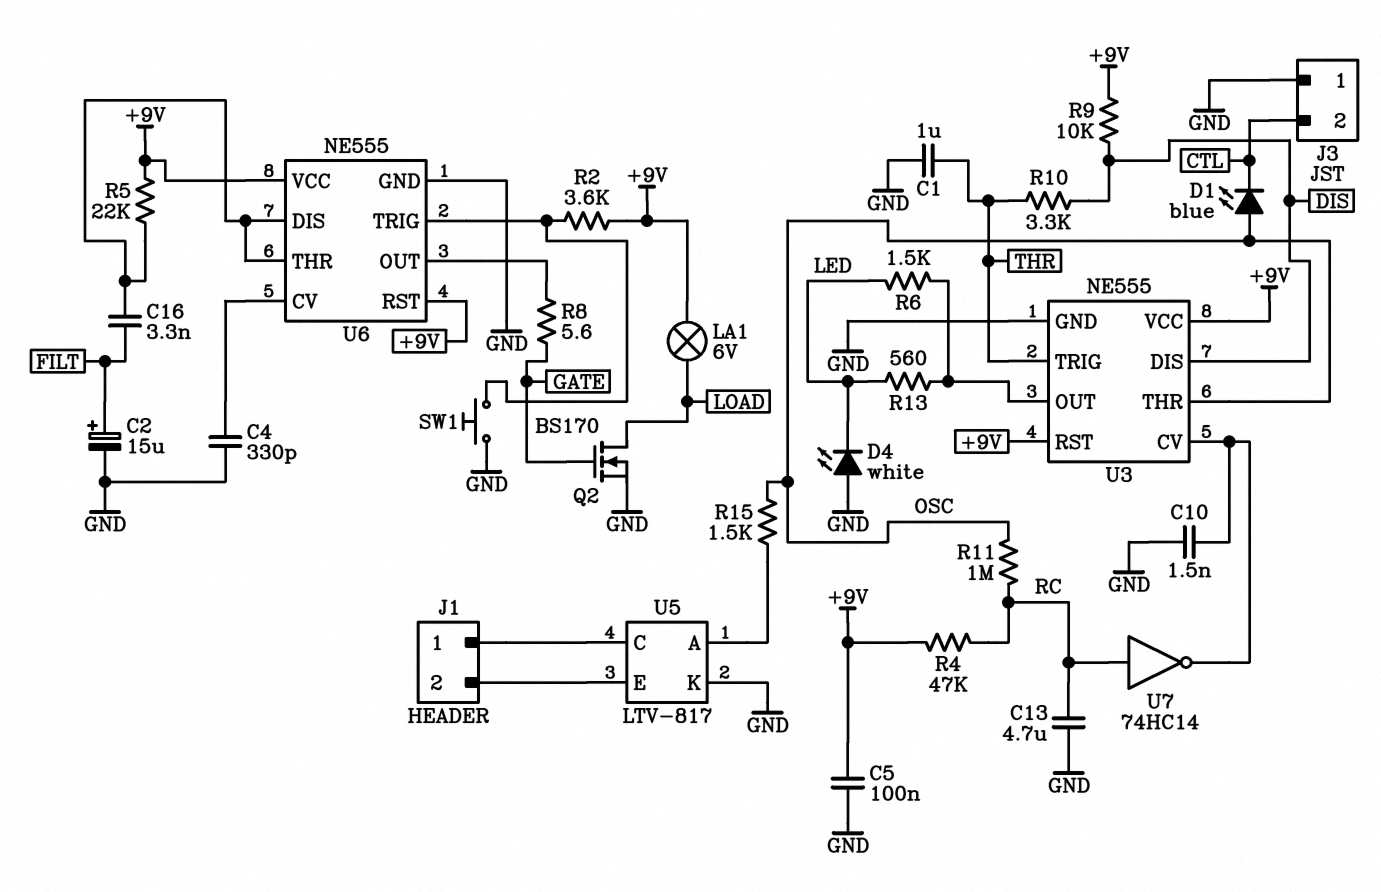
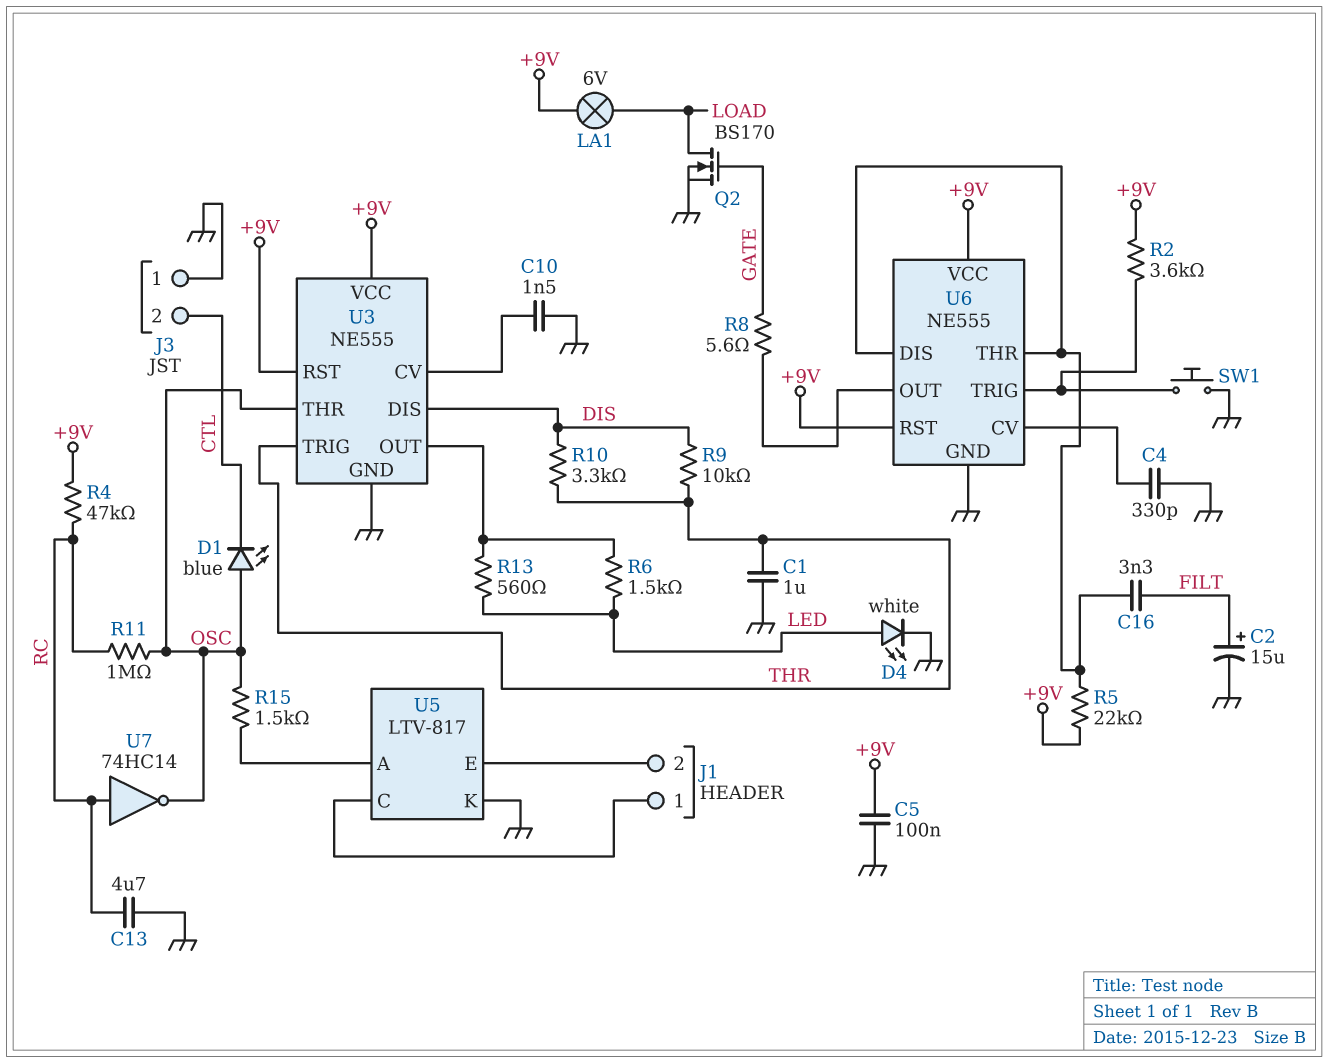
D4: LED white (A GND, K LED) -> LED white (A LED, K GND)
R9: 10k (+9V, DIS) -> 10k (DIS, THR)
U7: NOT 74HC14 (in RC, out U3/CV) -> NOT 74HC14 (in RC, out OSC)

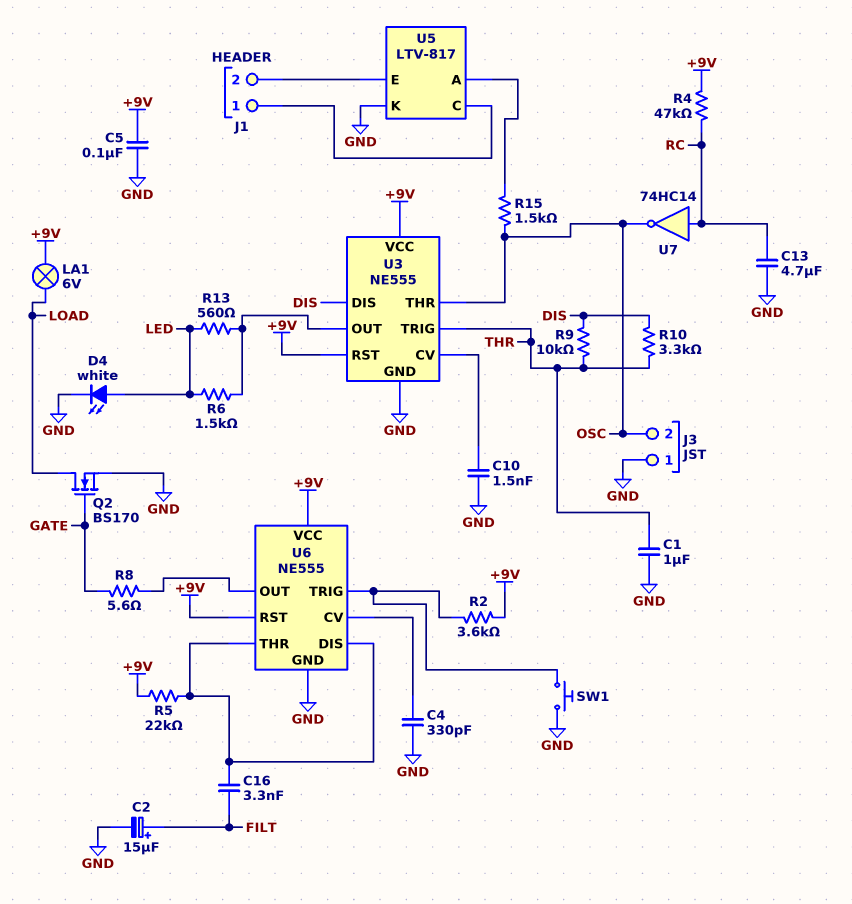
D1: LED blue (A OSC, K CTL) -> none
J3 pin 2: CTL -> OSC
R11: 1M (OSC, RC) -> none

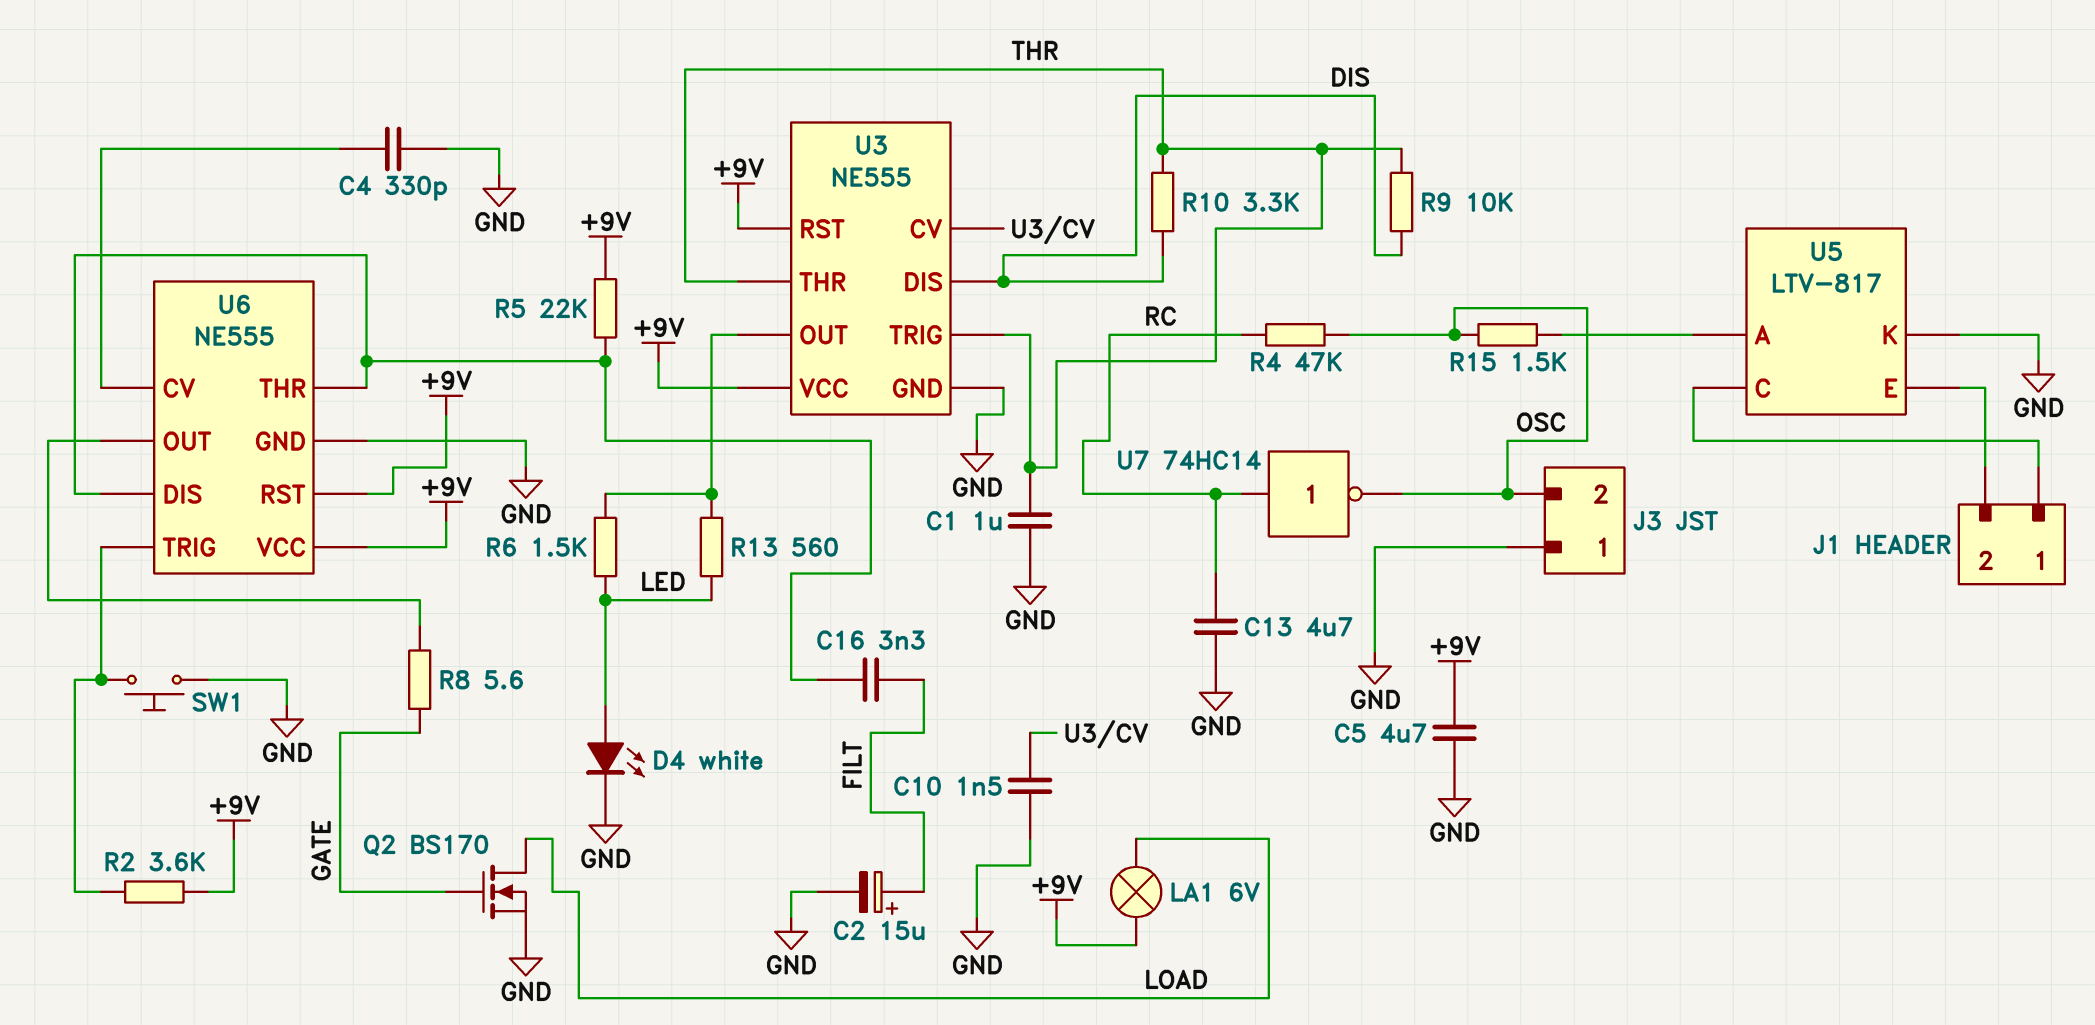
C5: 100nF (+9V, GND) -> 4.7uF (+9V, GND)
R4: 47k (+9V, RC) -> 47k (OSC, RC)
U3 pin THR: OSC -> THR

